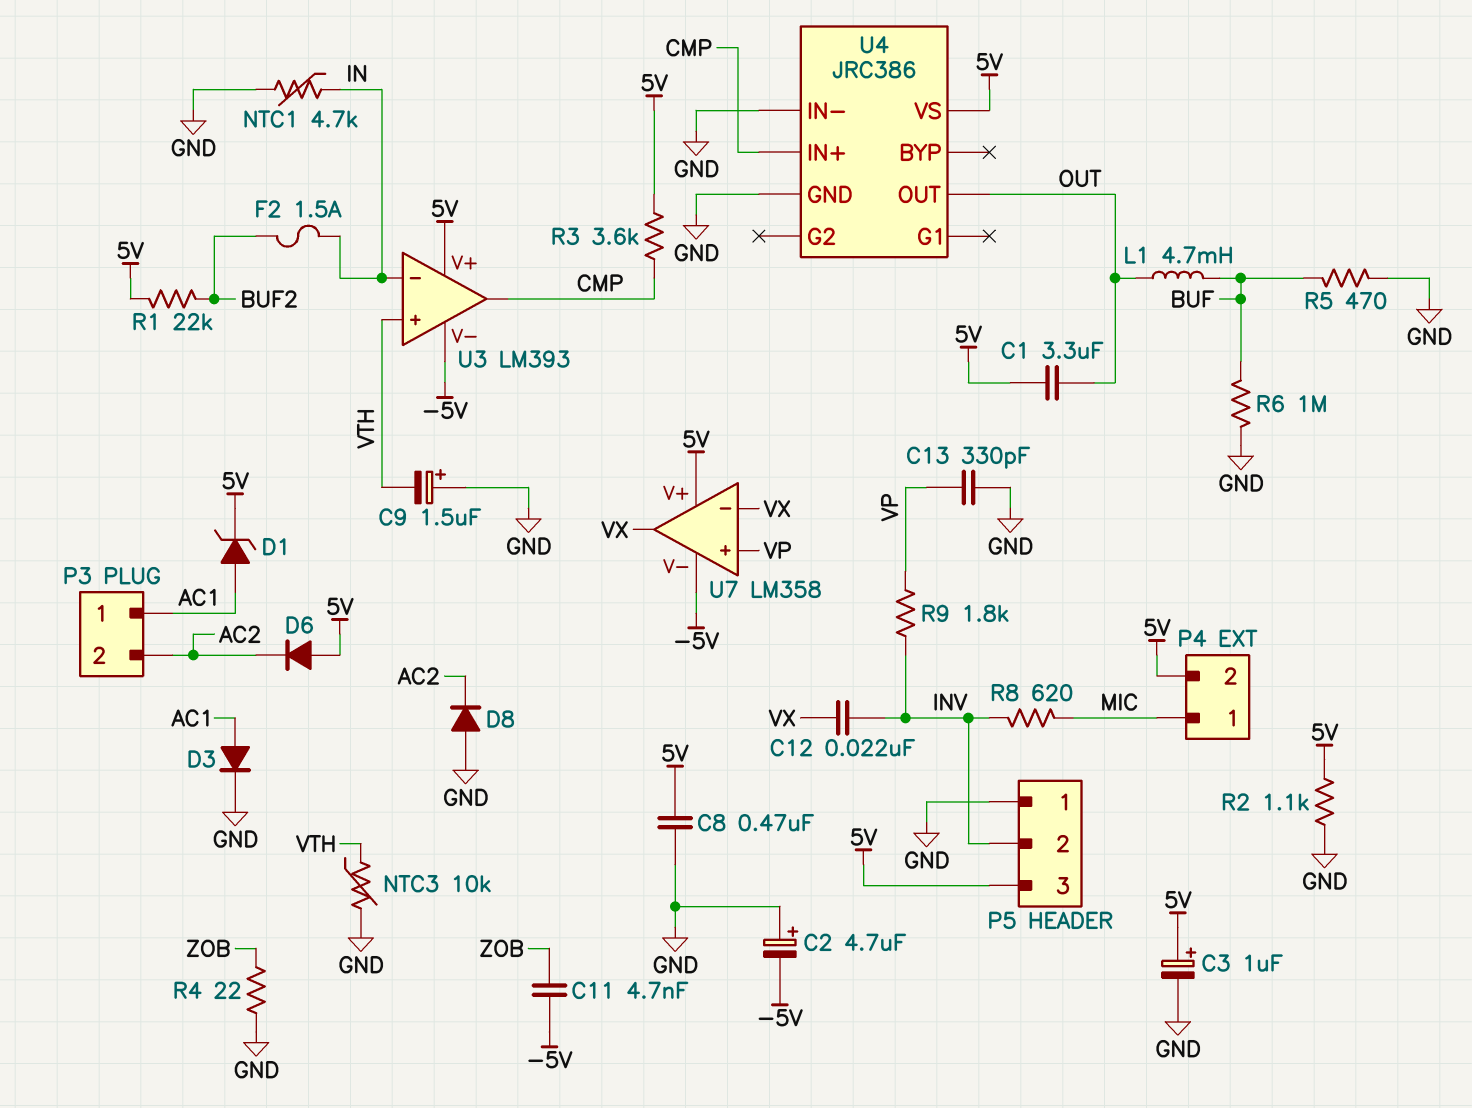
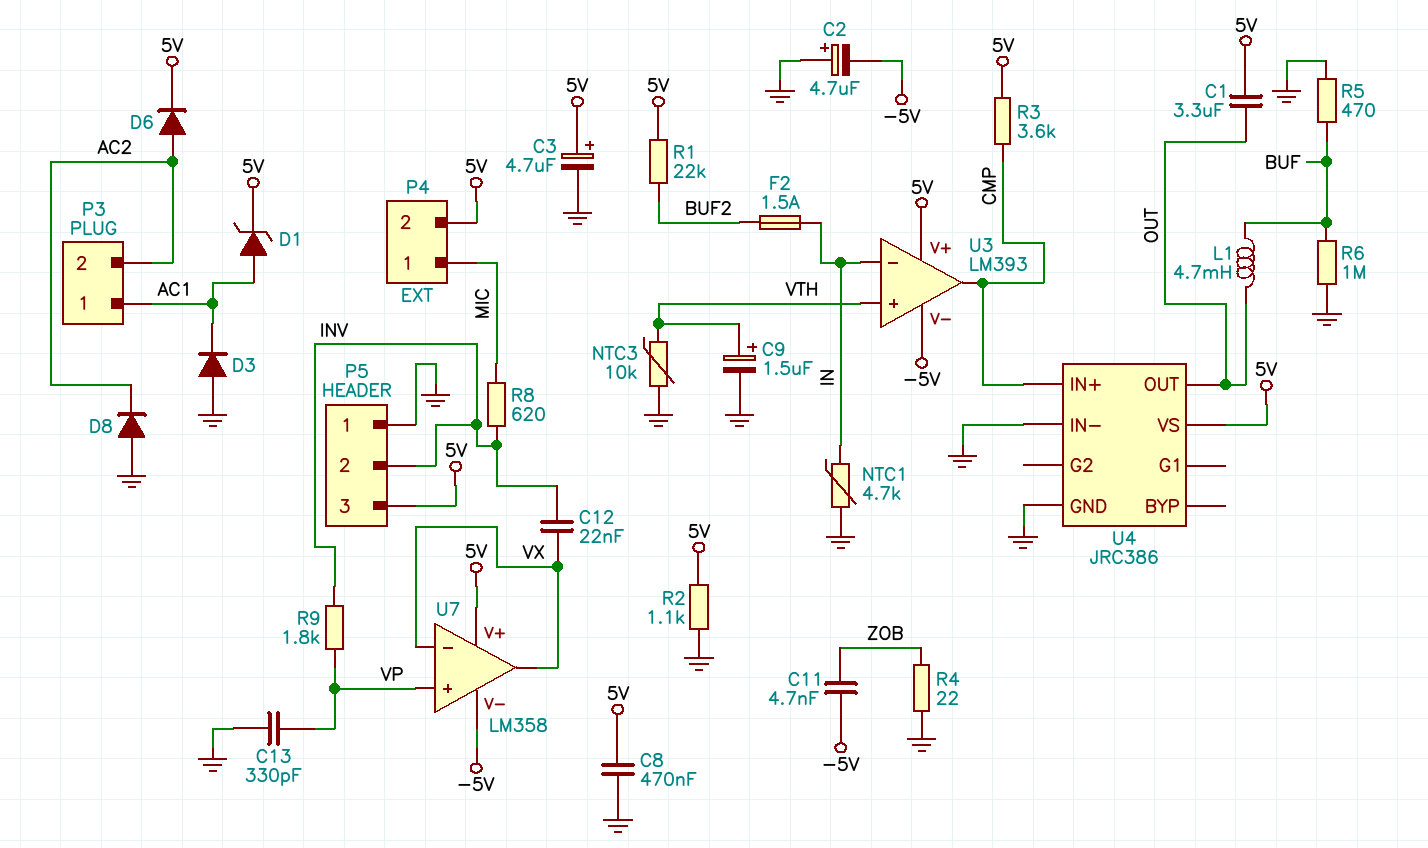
C3: 1uF (plus 5V, minus GND) -> 4.7uF (plus 5V, minus GND)
C9: 1.5uF (plus GND, minus VTH) -> 1.5uF (plus VTH, minus GND)
D3: diode (A AC1, K GND) -> diode (A GND, K AC1)
D6: diode (A 5V, K AC2) -> diode (A AC2, K 5V)

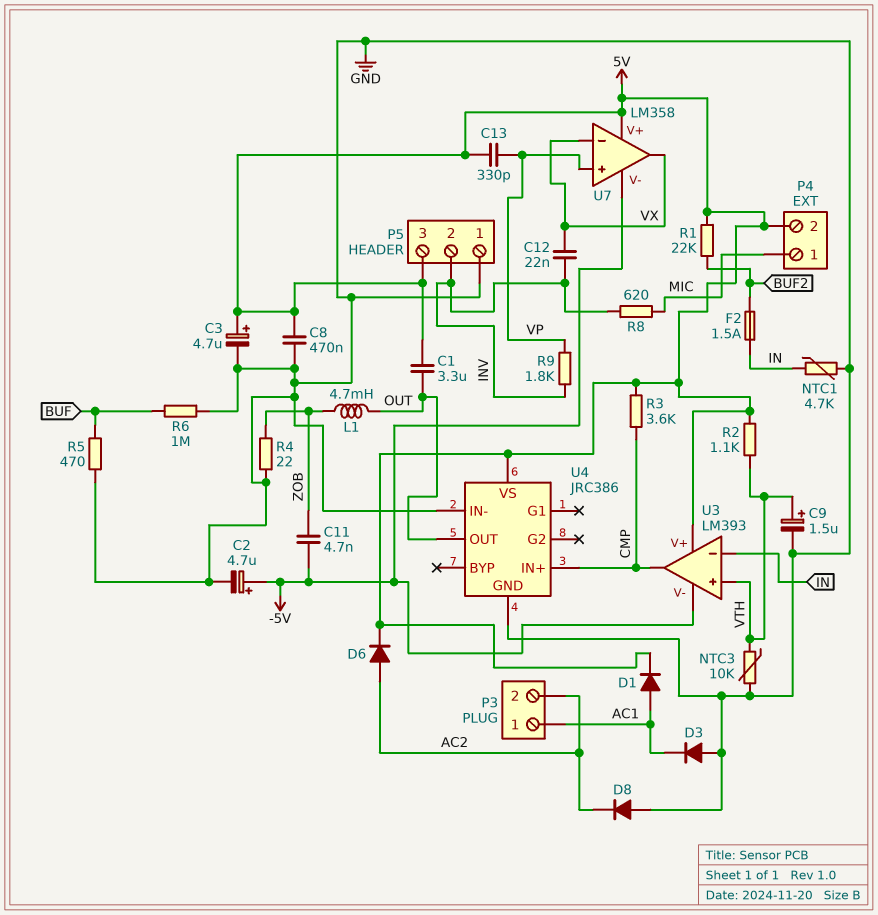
C2: 4.7uF (plus GND, minus -5V) -> 4.7uF (plus -5V, minus GND)
C13: 330pF (GND, VP) -> 330pF (5V, VP)
D1: zener (A AC1, K 5V) -> diode (A AC1, K 5V)
L1: 4.7mH (BUF, OUT) -> 4.7mH (OUT, ZOB)
R2: 1.1k (5V, GND) -> 1.1k (5V, VTH)

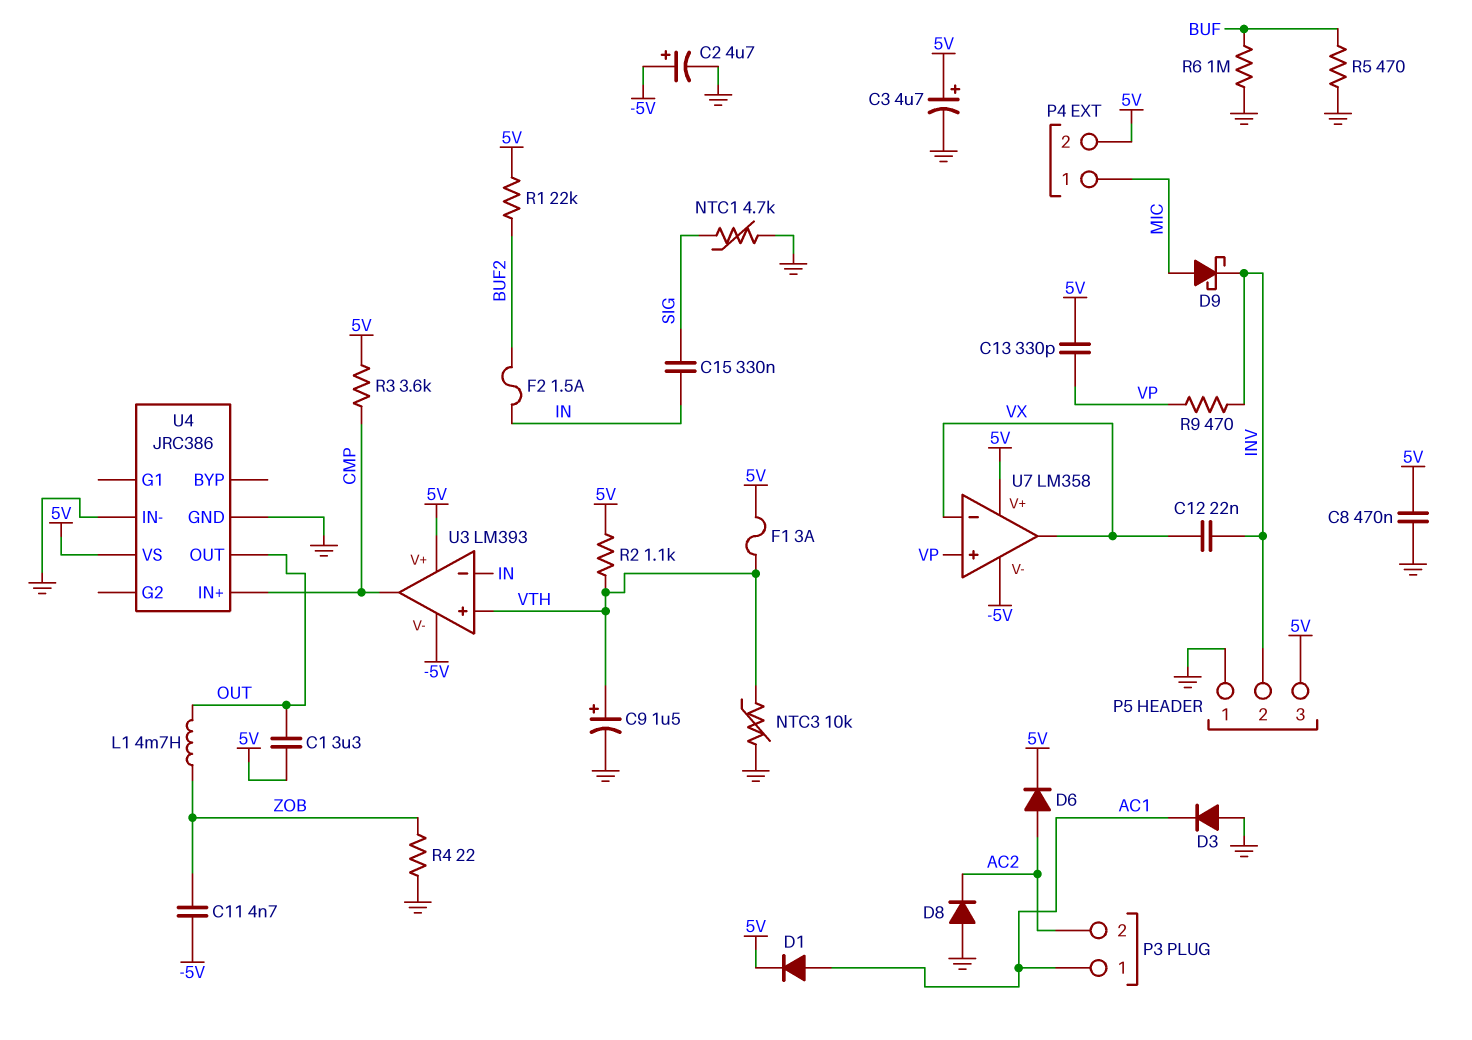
C15: none -> 330nF (IN, SIG)
D9: none -> schottky (A MIC, K INV)
F1: none -> 3A (5V, VTH)
NTC1: 4.7k (GND, IN) -> 4.7k (GND, SIG)
R8: 620 (INV, MIC) -> none
R9: 1.8k (INV, VP) -> 470 (INV, VP)

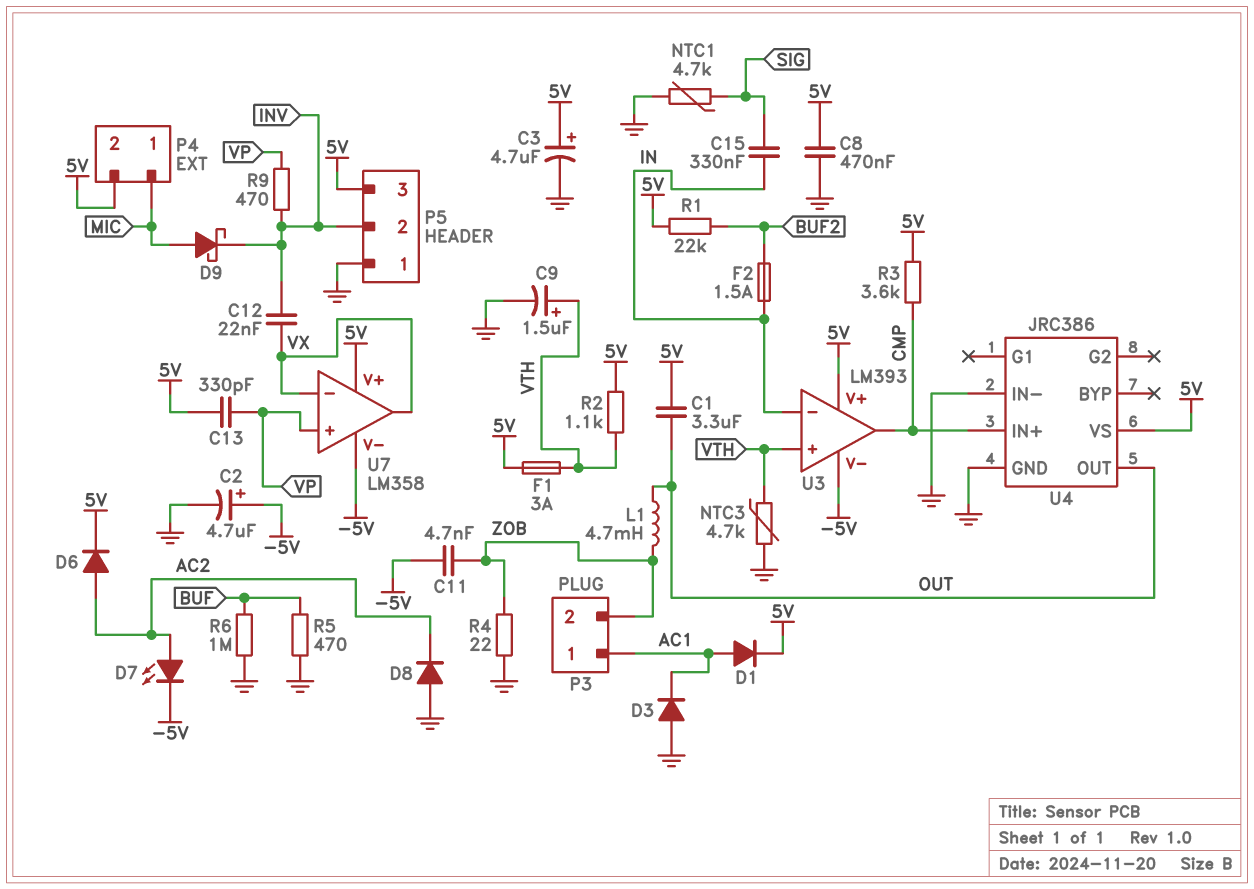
D7: none -> LED (A AC2, K -5V)
NTC3: 10k (GND, VTH) -> 4.7k (GND, VTH)
P3 pin 2: AC2 -> ZOB

